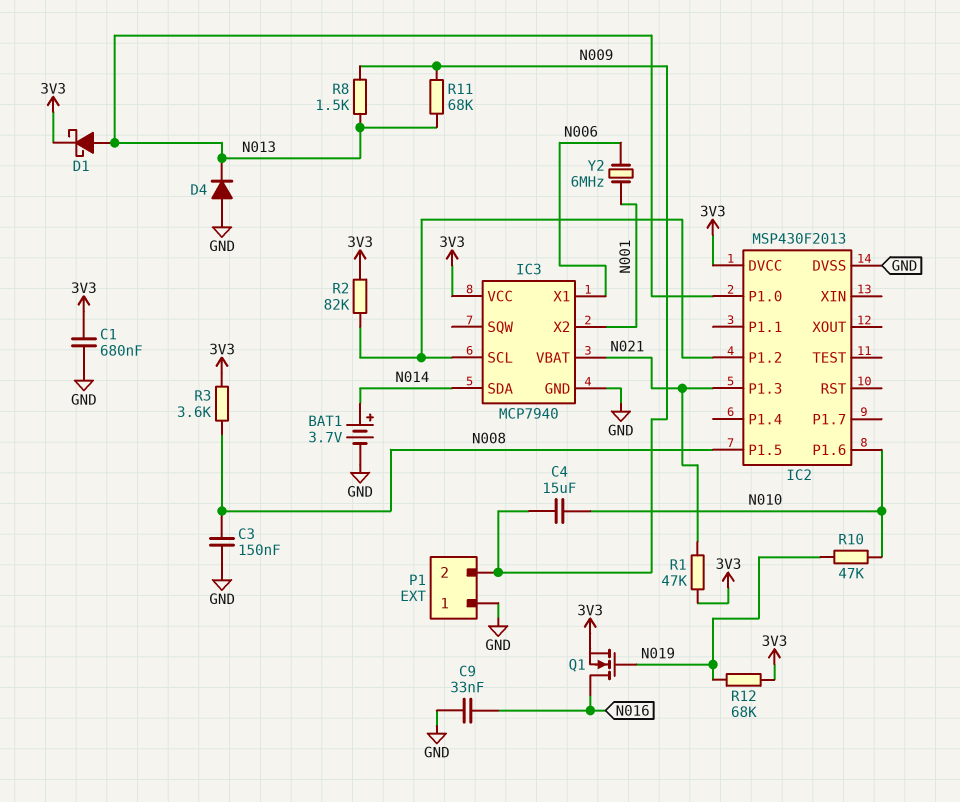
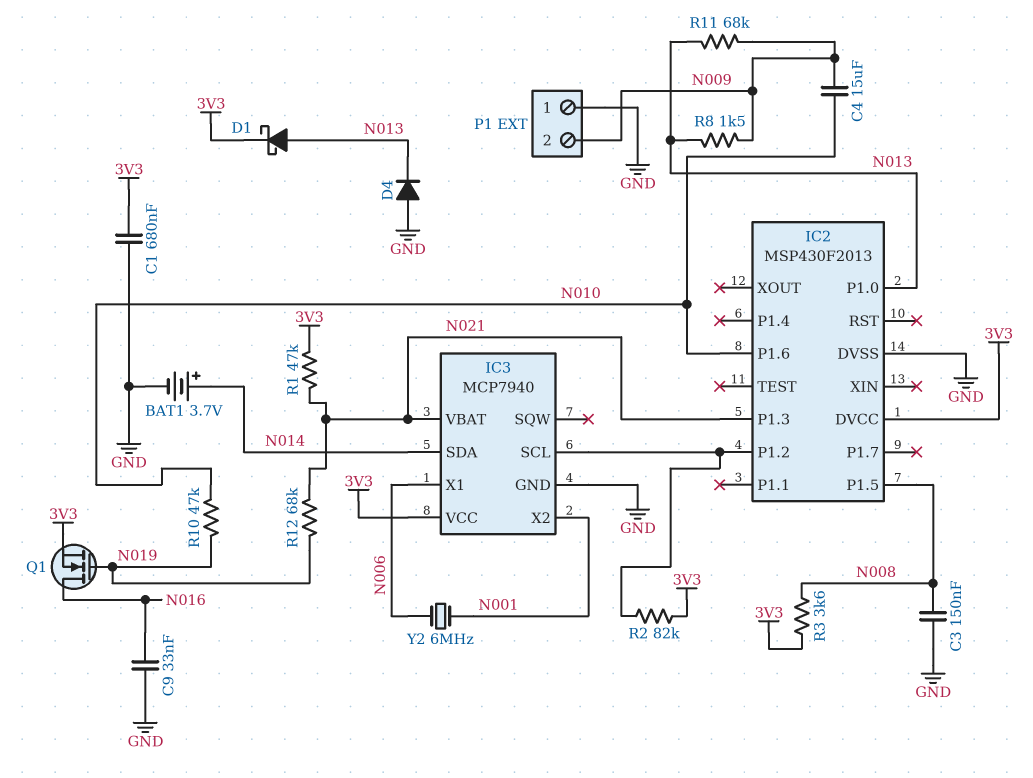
R12: 68k (3V3, N019) -> 68k (N019, N021)

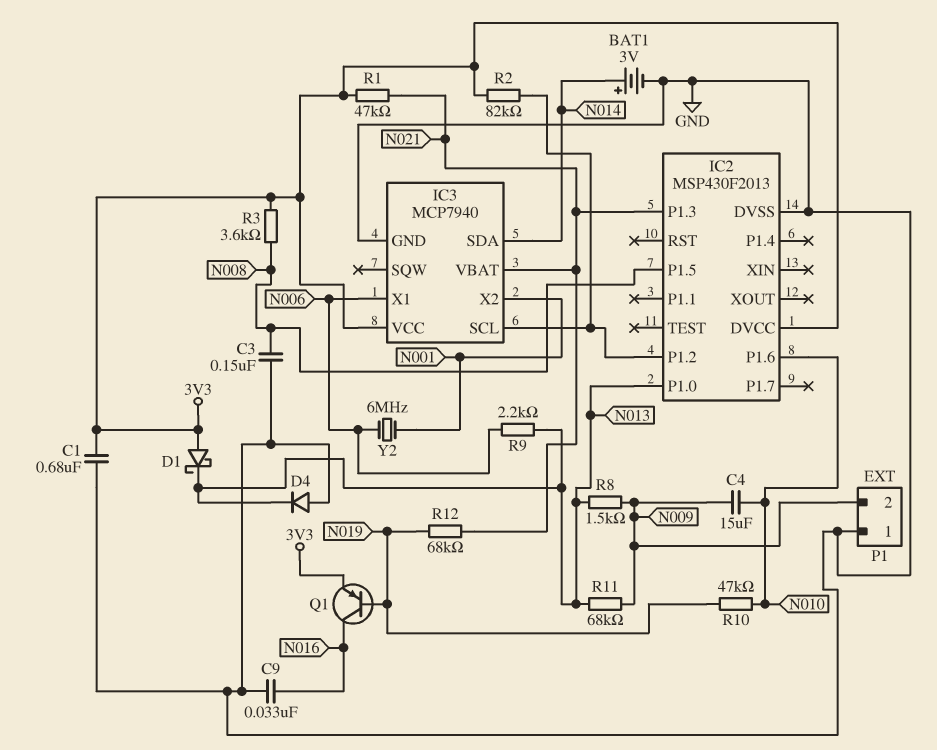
BAT1: 3.7V (plus N014, minus GND) -> 3V (plus N014, minus GND)
D1: schottky (A N013, K 3V3) -> schottky (A 3V3, K N013)
Q1: NMOS (G N019, D N016, S 3V3) -> PNP (B N019, C N016, E 3V3)
R9: none -> 2.2k (N006, N013)

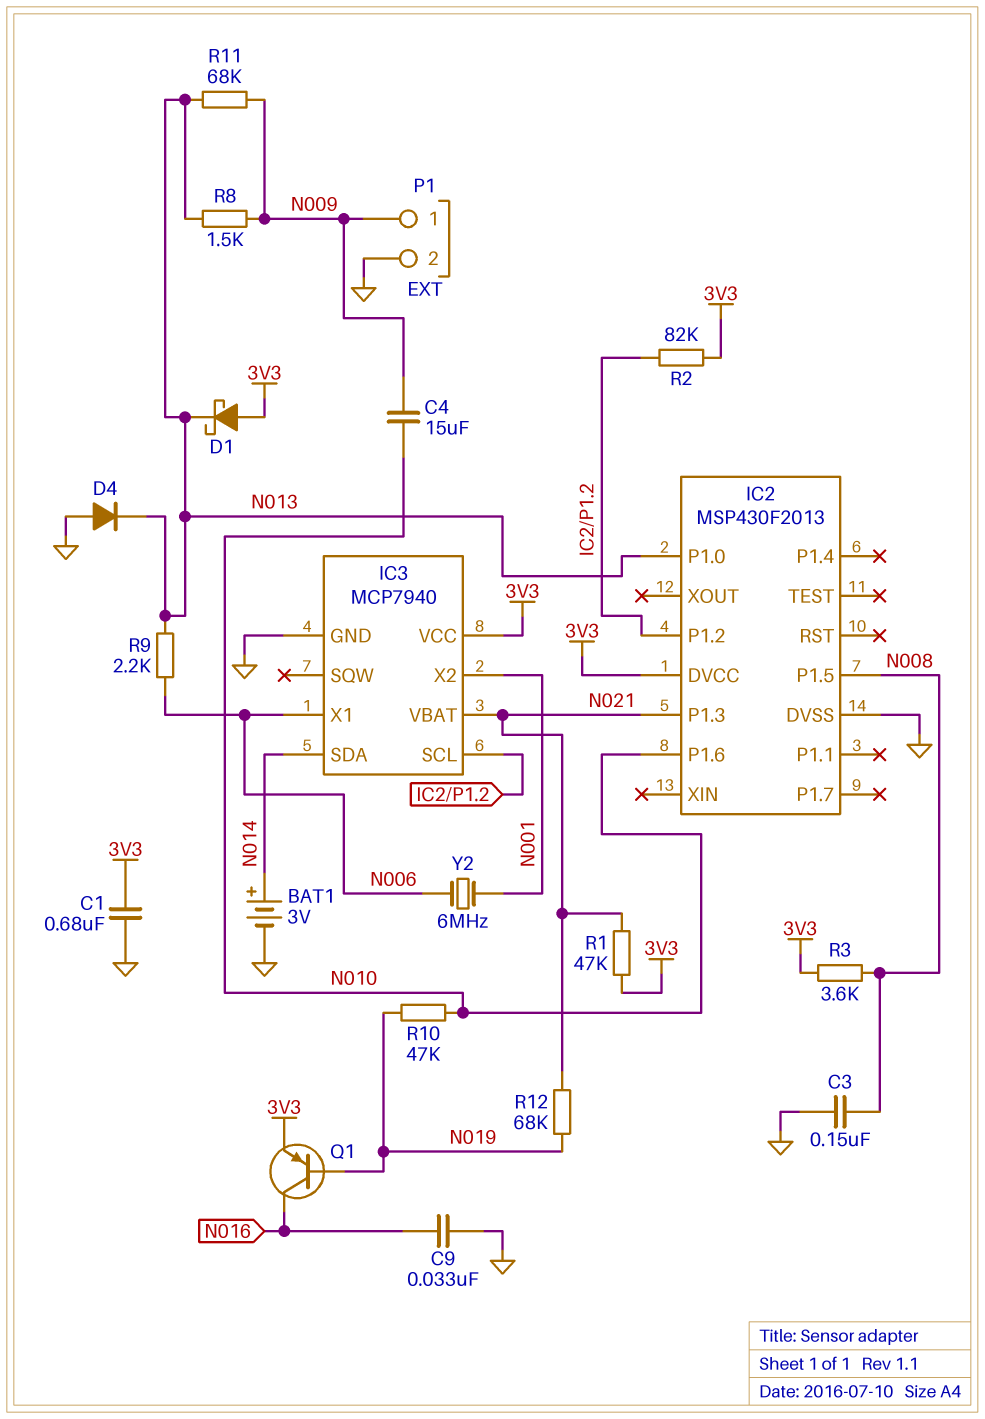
P1 pin 1: GND -> N009
P1 pin 2: N009 -> GND

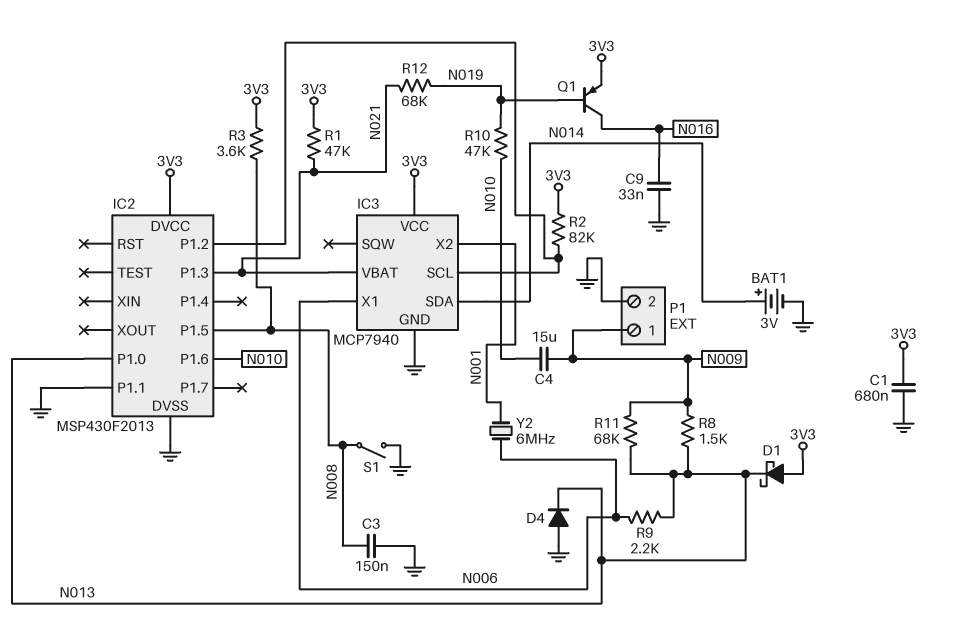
IC2 pin P1.1: none -> GND
S1: none -> switch (GND, N008)

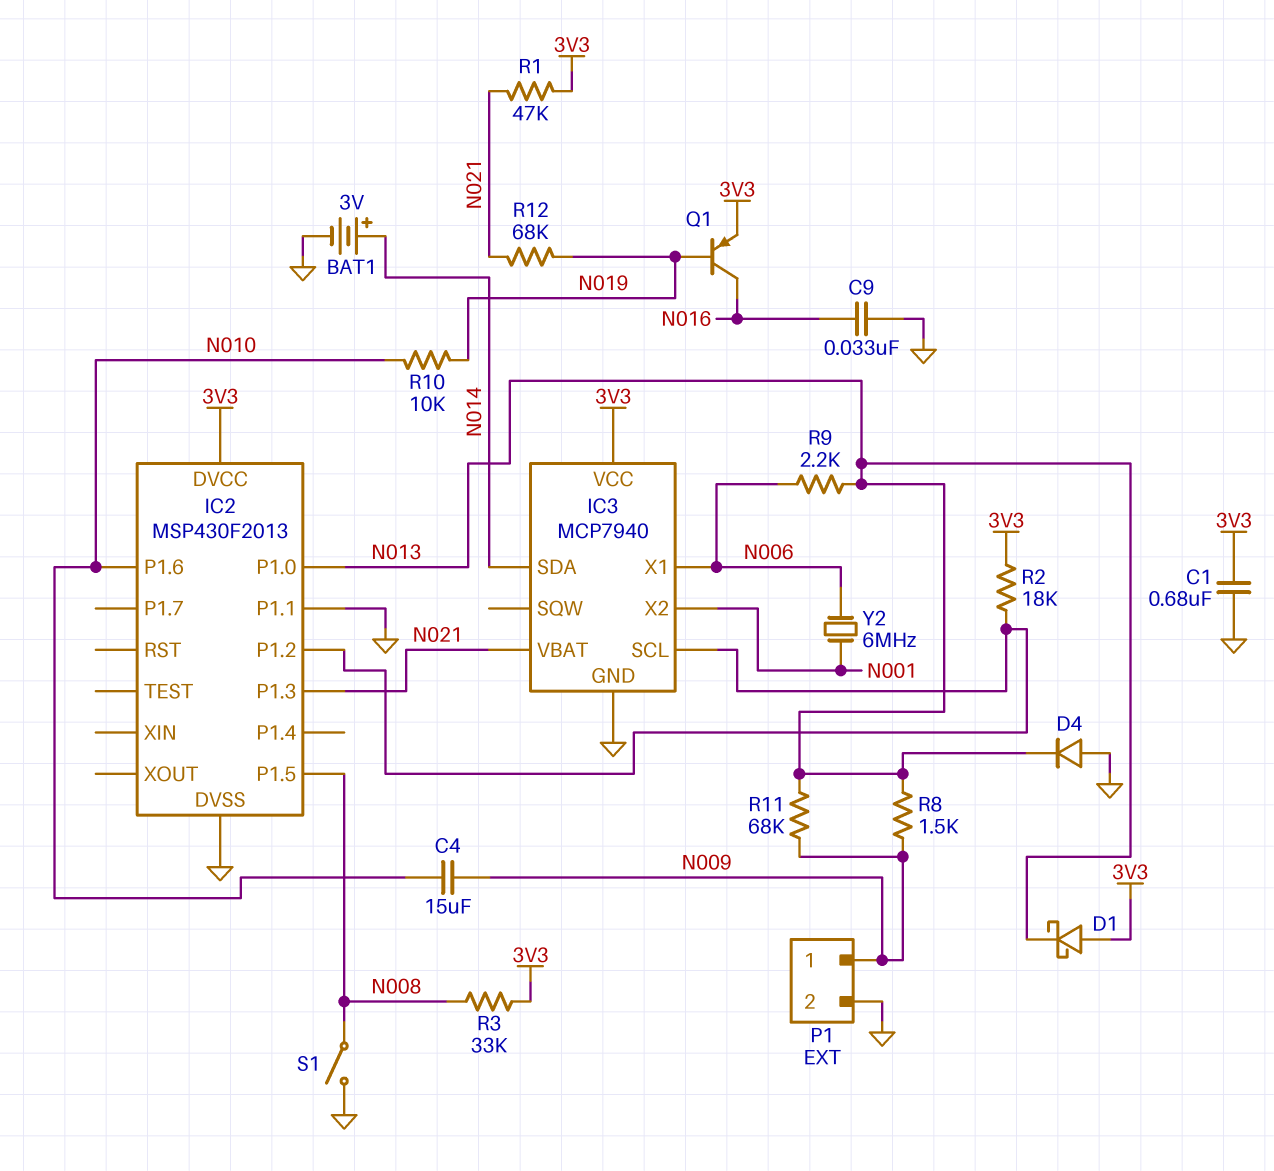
C3: 150nF (GND, N008) -> none
R2: 82k (3V3, IC2/P1.2) -> 18k (3V3, IC2/P1.2)
R3: 3.6k (3V3, N008) -> 33k (3V3, N008)
R10: 47k (N010, N019) -> 10k (N010, N019)

